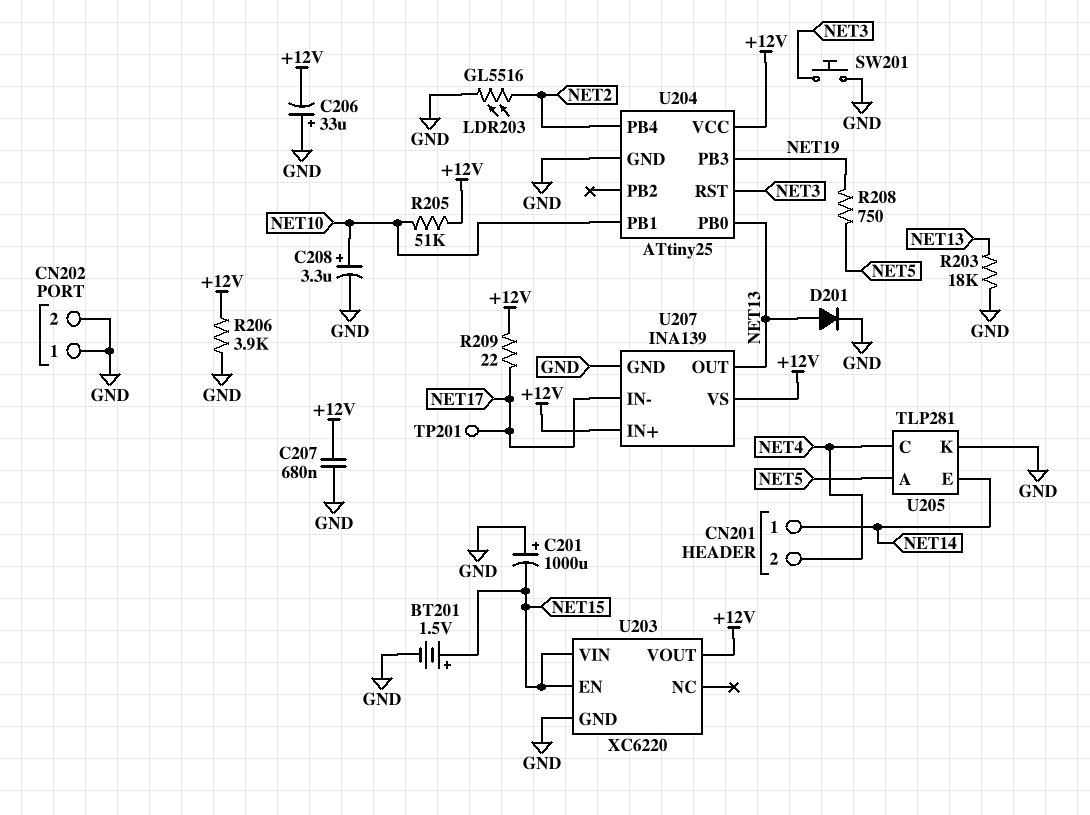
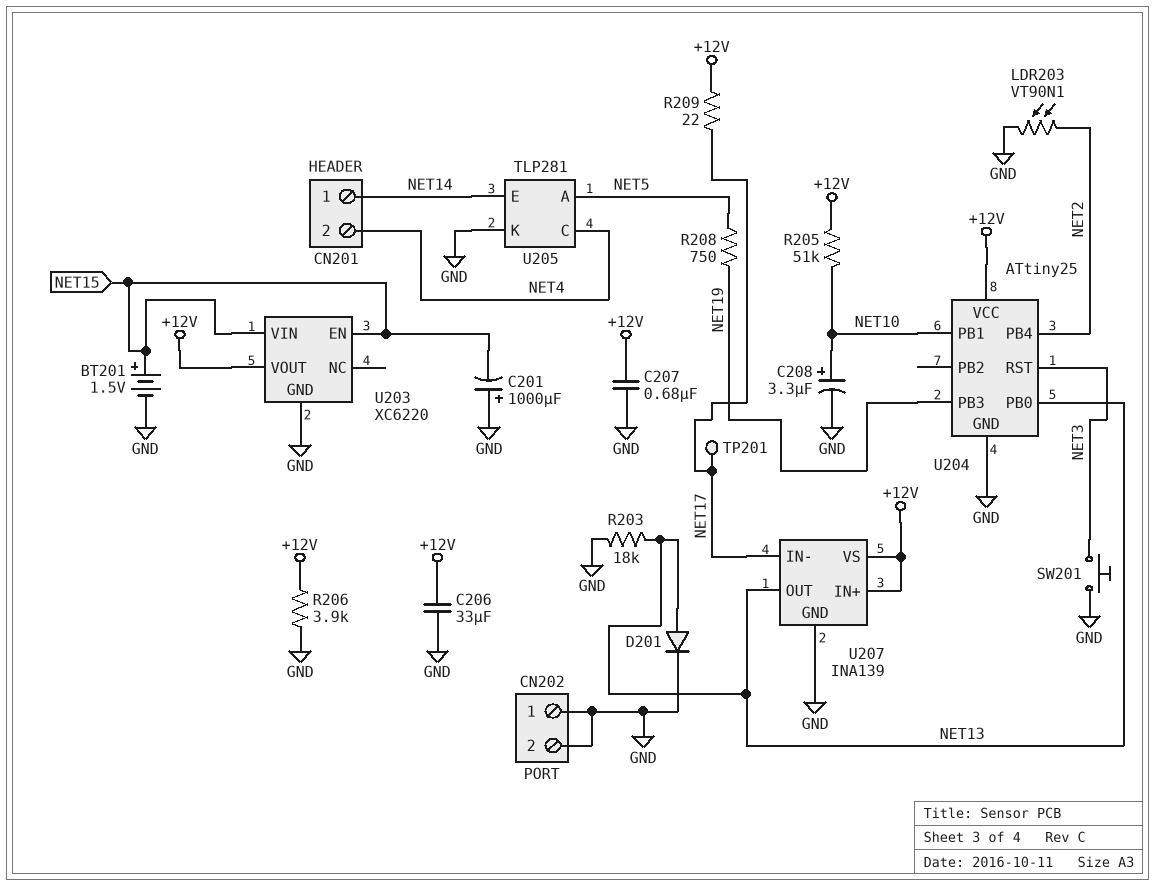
C206: 33uF (plus GND, minus +12V) -> 33uF (+12V, GND)
LDR203: GL5516 (GND, NET2) -> VT90N1 (GND, NET2)

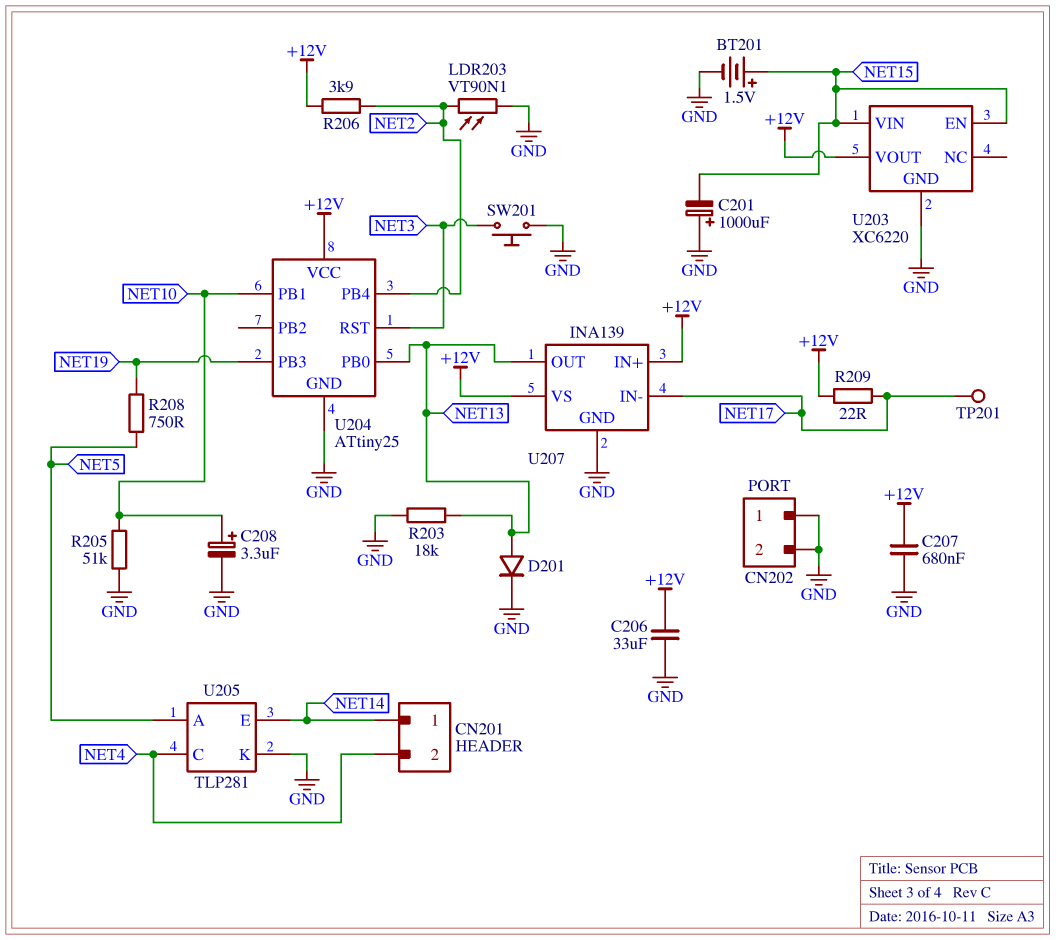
R205: 51k (+12V, NET10) -> 51k (GND, NET10)
R206: 3.9k (+12V, GND) -> 3.9k (+12V, NET2)

